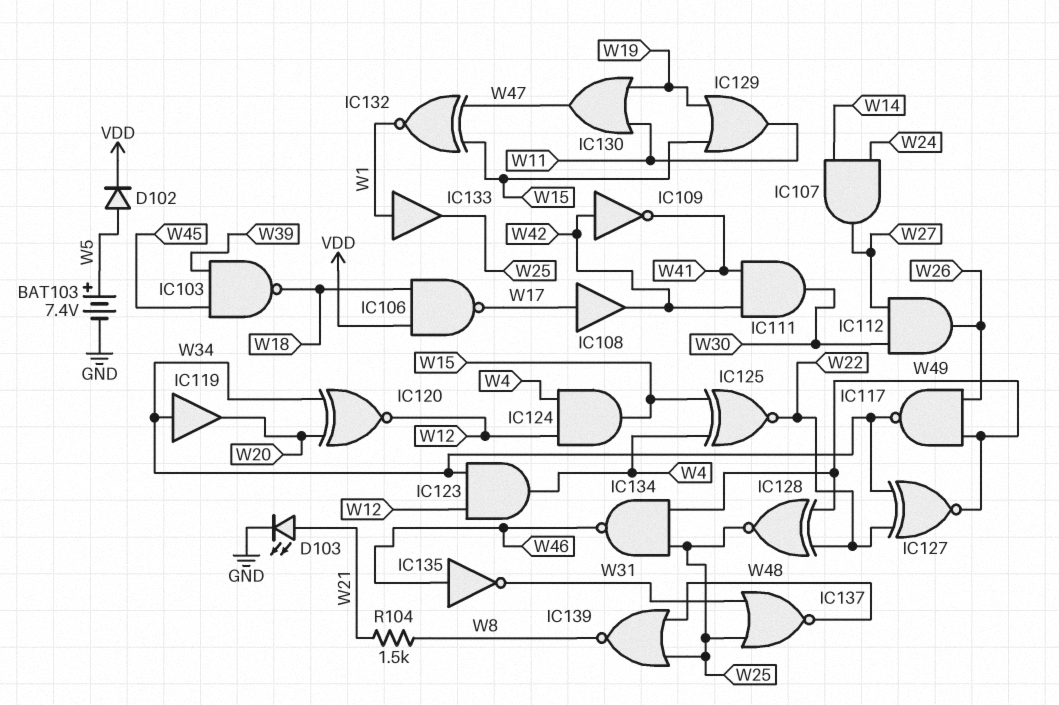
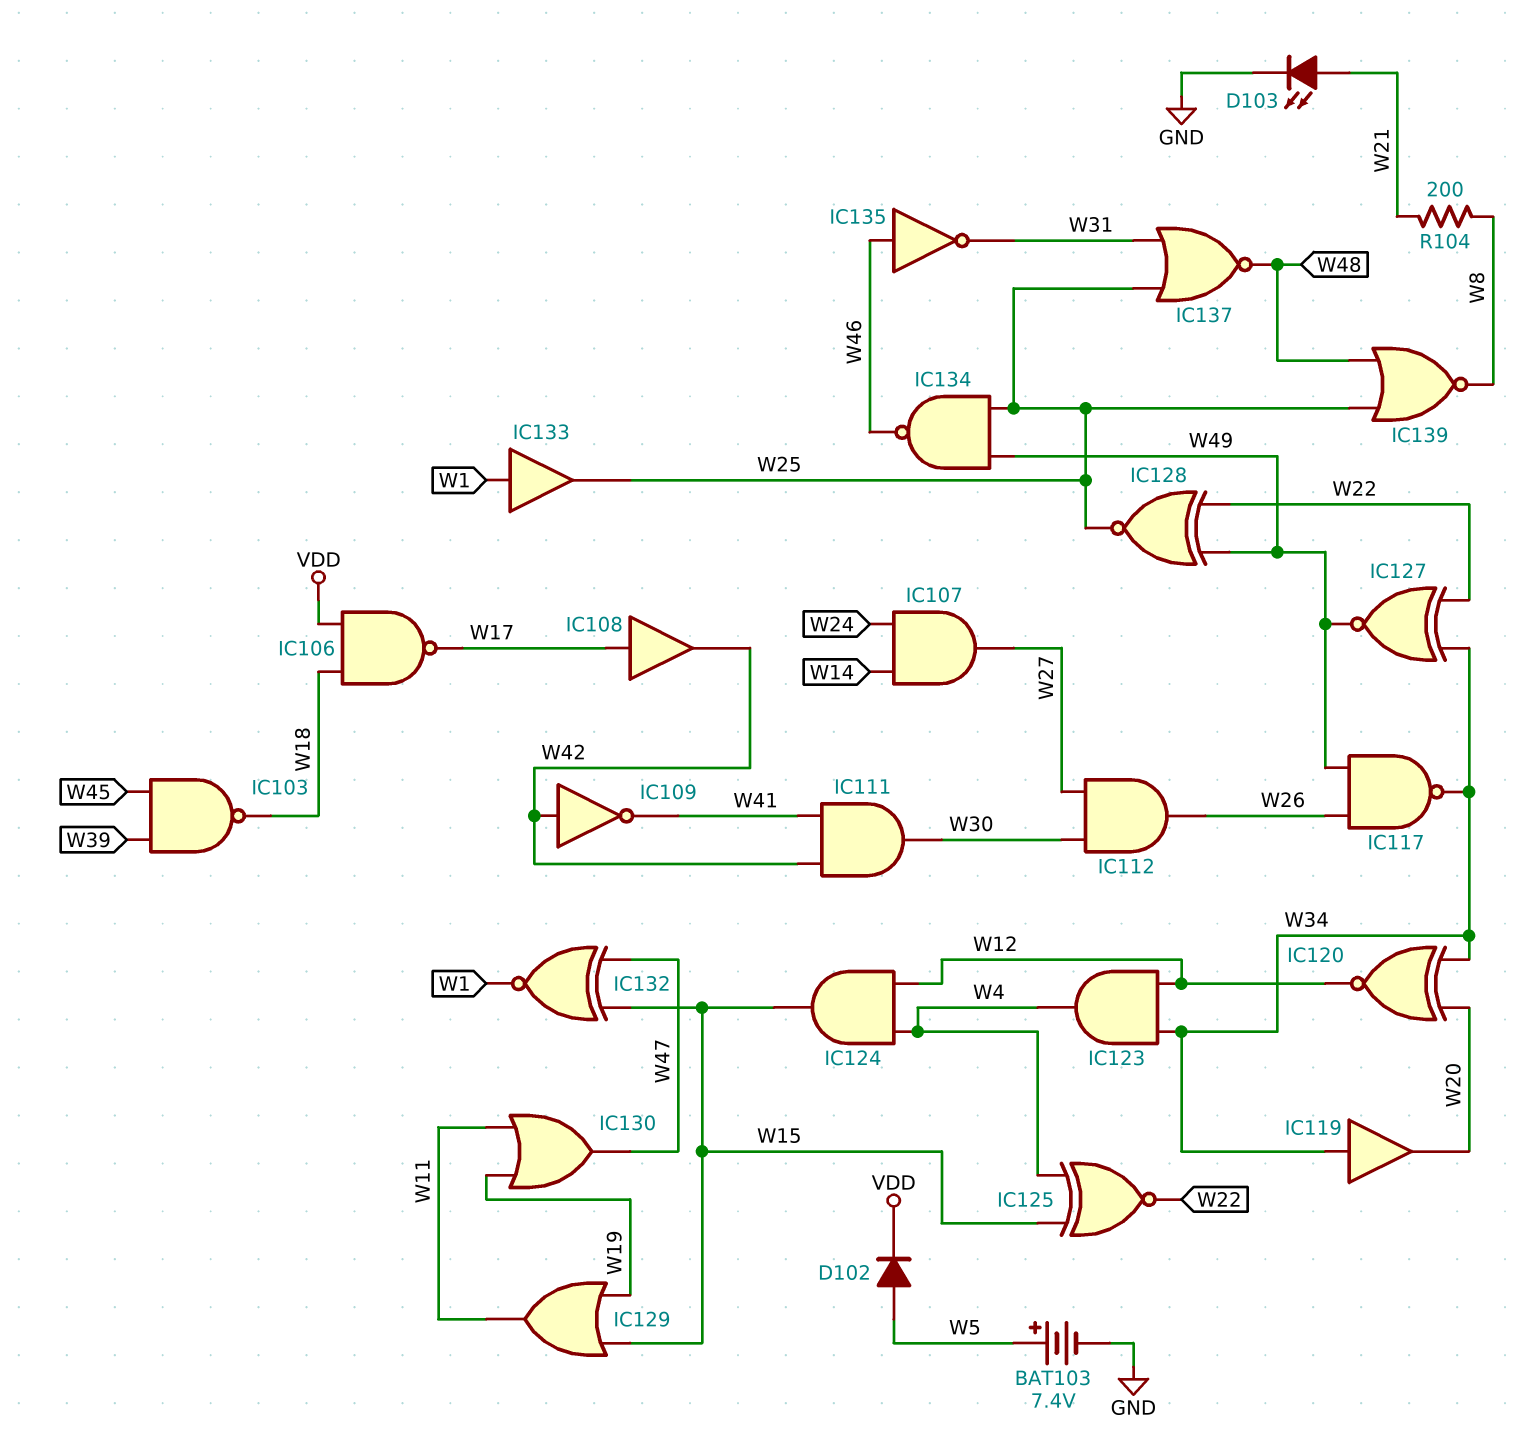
R104: 1.5k (W8, W21) -> 200 (W8, W21)

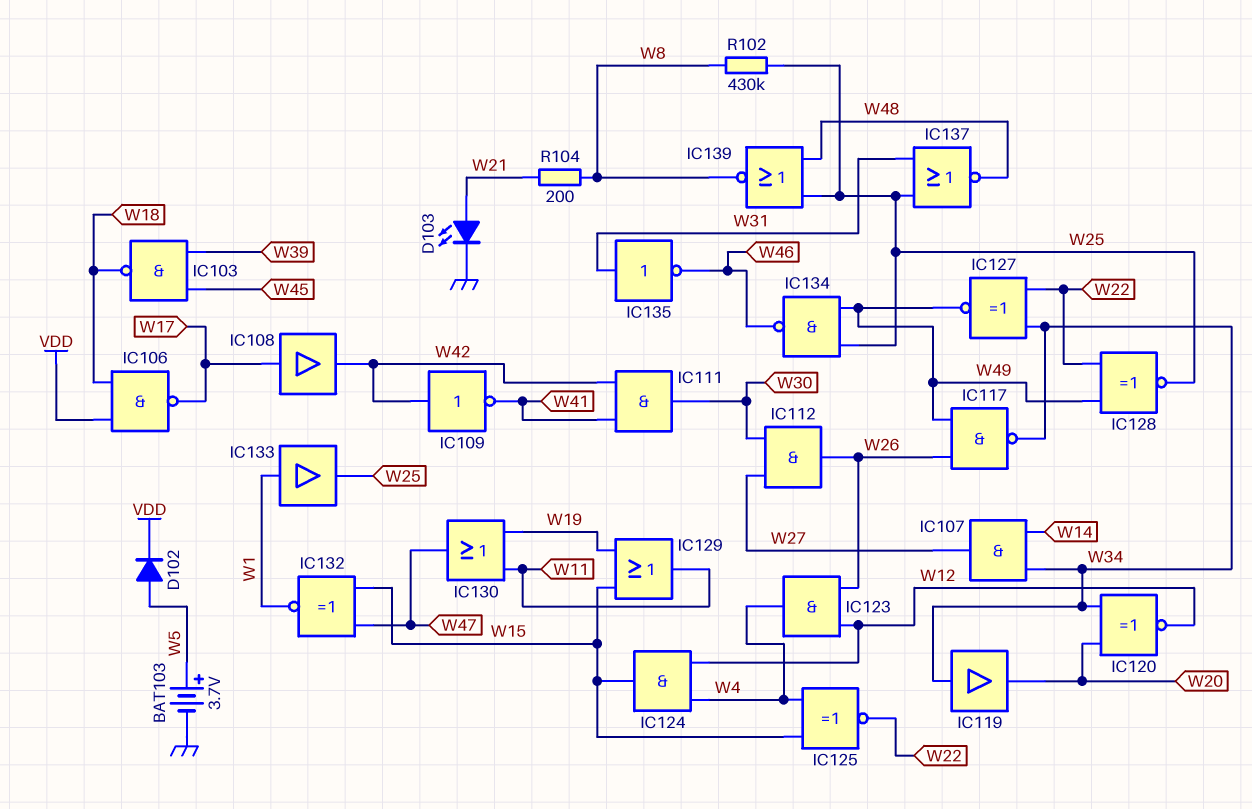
BAT103: 7.4V (plus W5, minus GND) -> 3.7V (plus W5, minus GND)
IC107: AND (in W14, in W24, out W27) -> AND (in W14, in W34, out W27)
IC123: AND (in W12, in W34, out W4) -> AND (in W12, in W26, out W4)
IC135: NOT (in W46, out W31) -> NOT (in W31, out W46)
R102: none -> 430k (W8, W25)

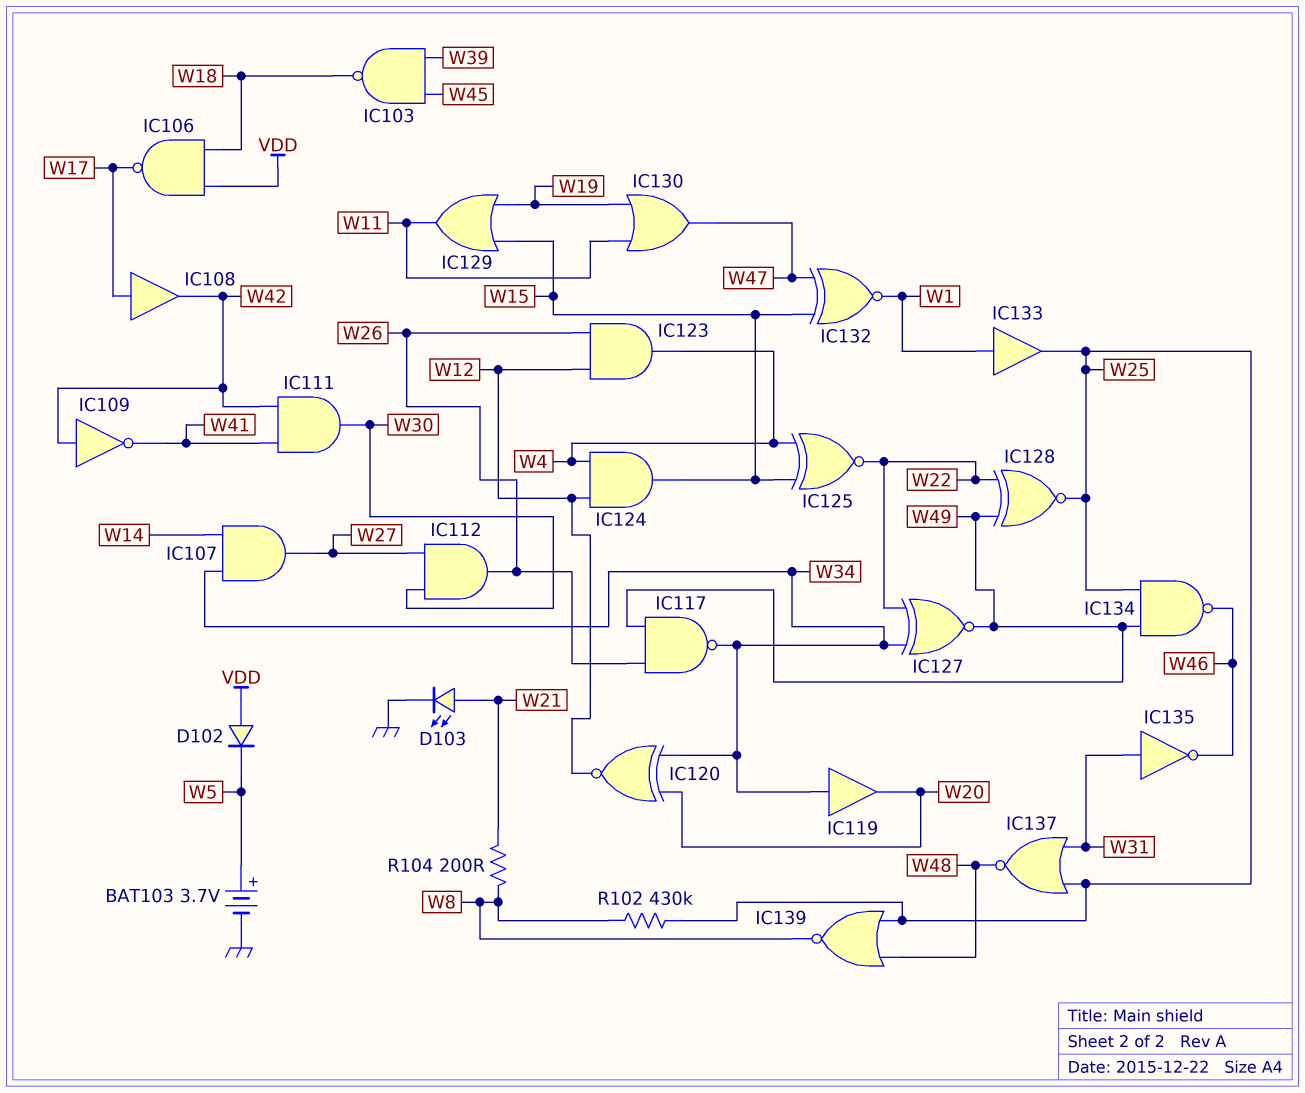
D102: diode (A W5, K VDD) -> diode (A VDD, K W5)

